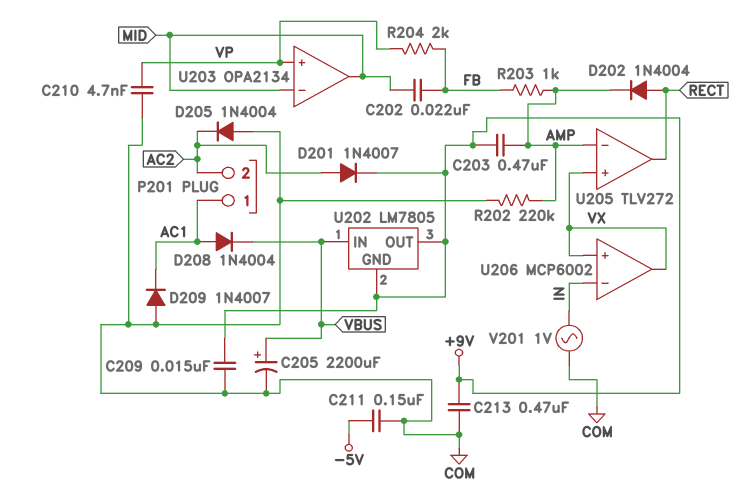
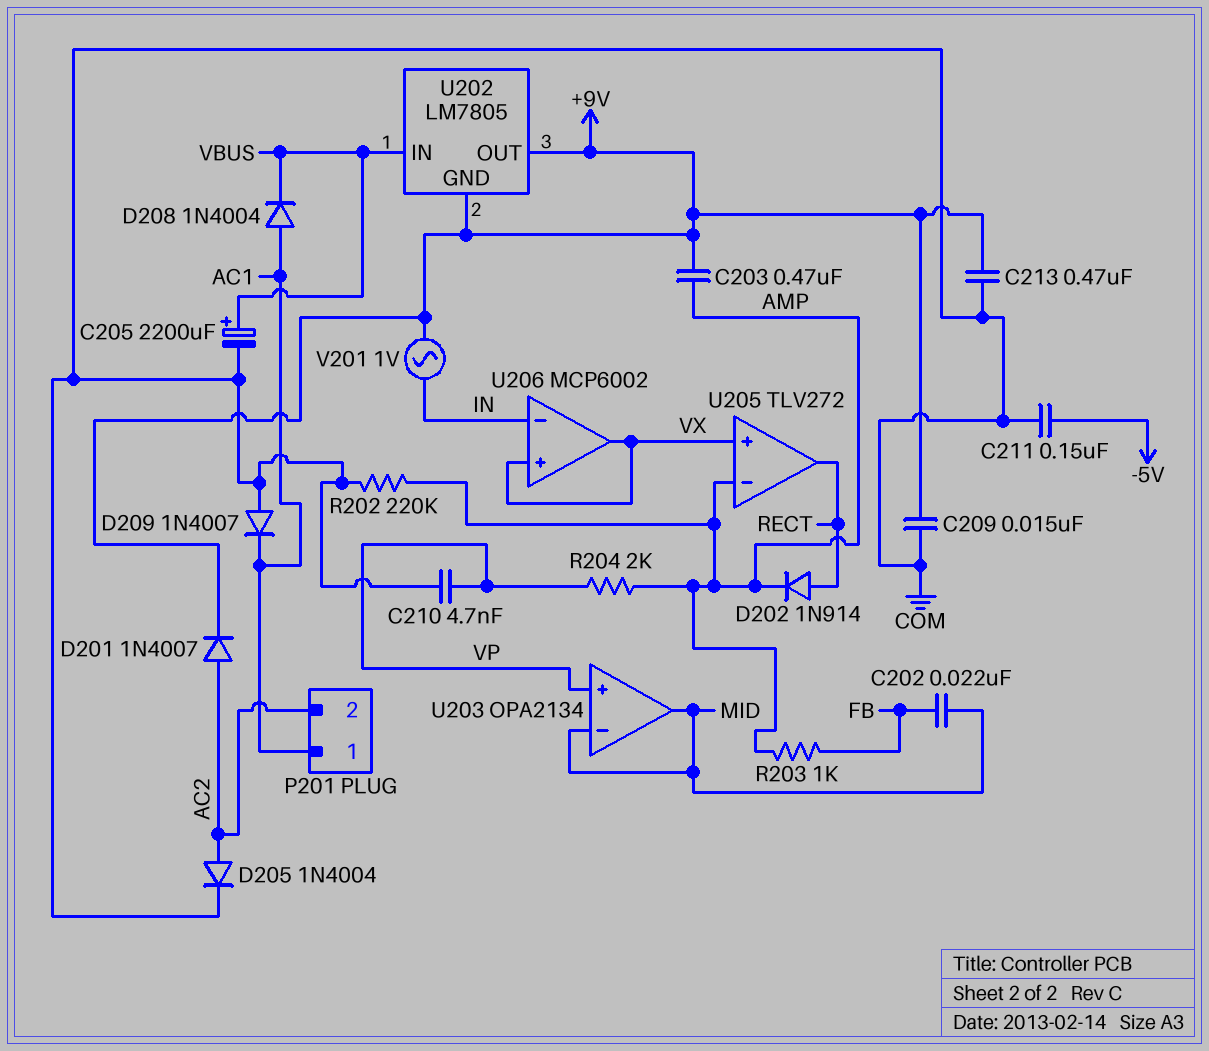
D202: diode 1N4004 (A RECT, K AMP) -> diode 1N914 (A RECT, K AMP)
D205: diode 1N4004 (A COM, K AC2) -> diode 1N4004 (A AC2, K COM)
R204: 2k (FB, VP) -> 2k (AMP, VP)
V201: AC 1V (COM, IN) -> AC 1V (+9V, IN)

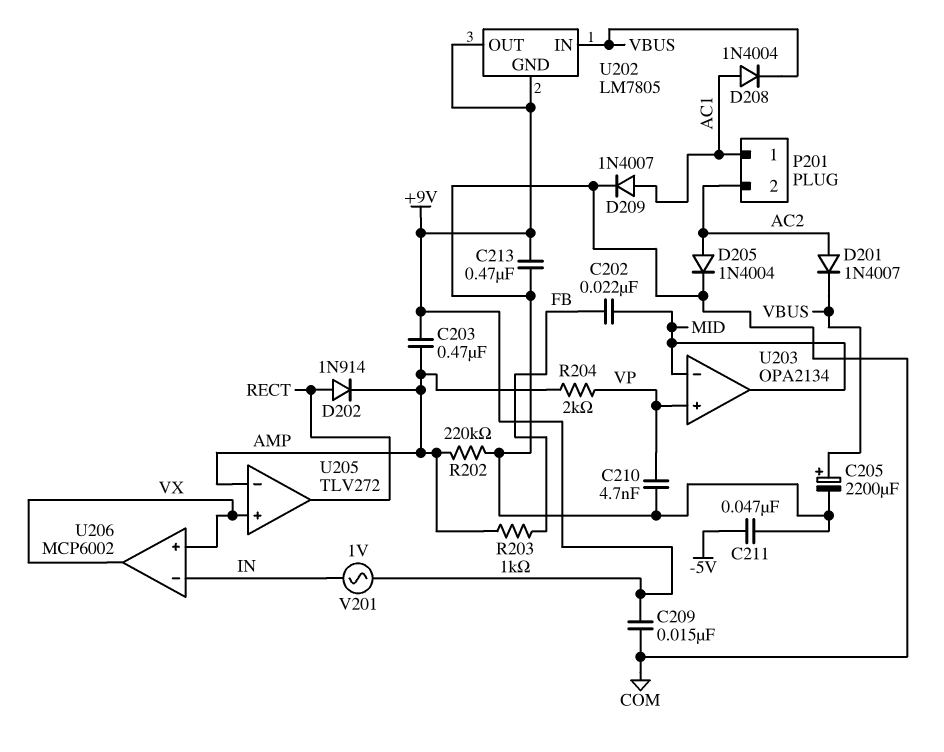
C211: 150nF (-5V, COM) -> 47nF (-5V, COM)
D201: diode 1N4007 (A AC2, K +9V) -> diode 1N4007 (A AC2, K VBUS)
D209: diode 1N4007 (A COM, K AC1) -> diode 1N4007 (A AC1, K COM)

